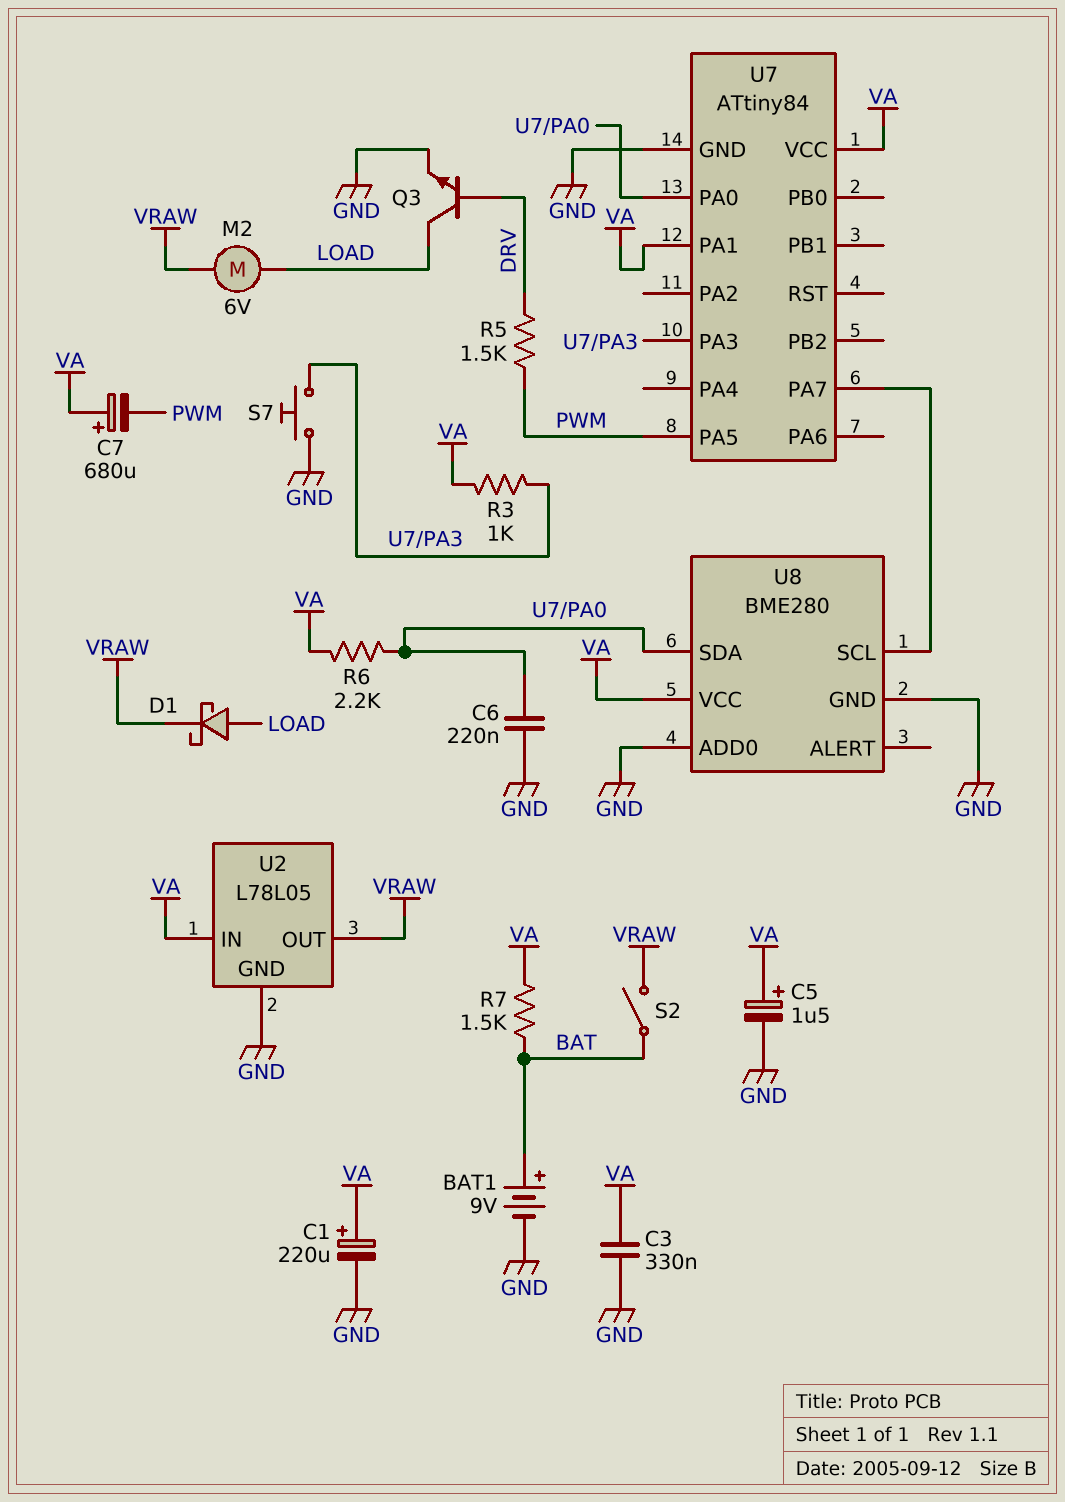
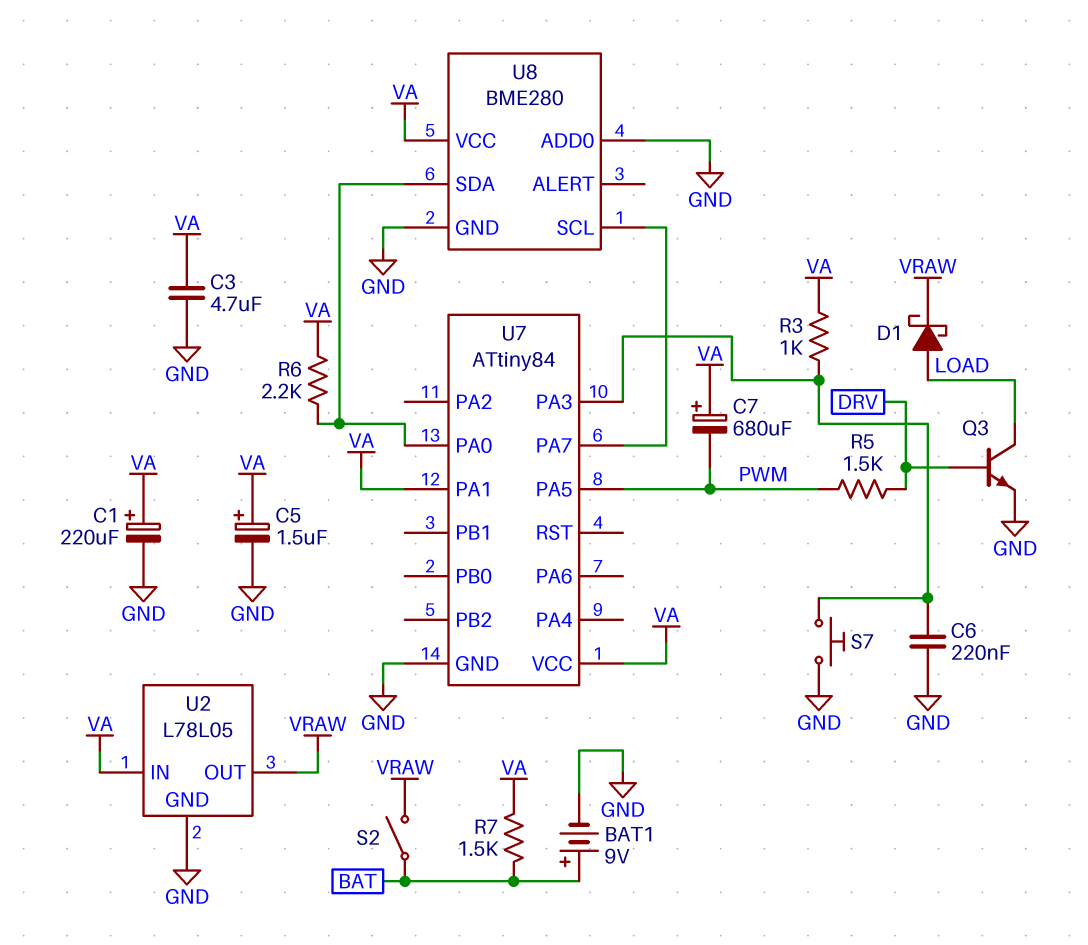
C3: 330nF (GND, VA) -> 4.7uF (GND, VA)
C6: 220nF (GND, U7/PA0) -> 220nF (GND, U7/PA3)
M2: motor 6V (LOAD, VRAW) -> none

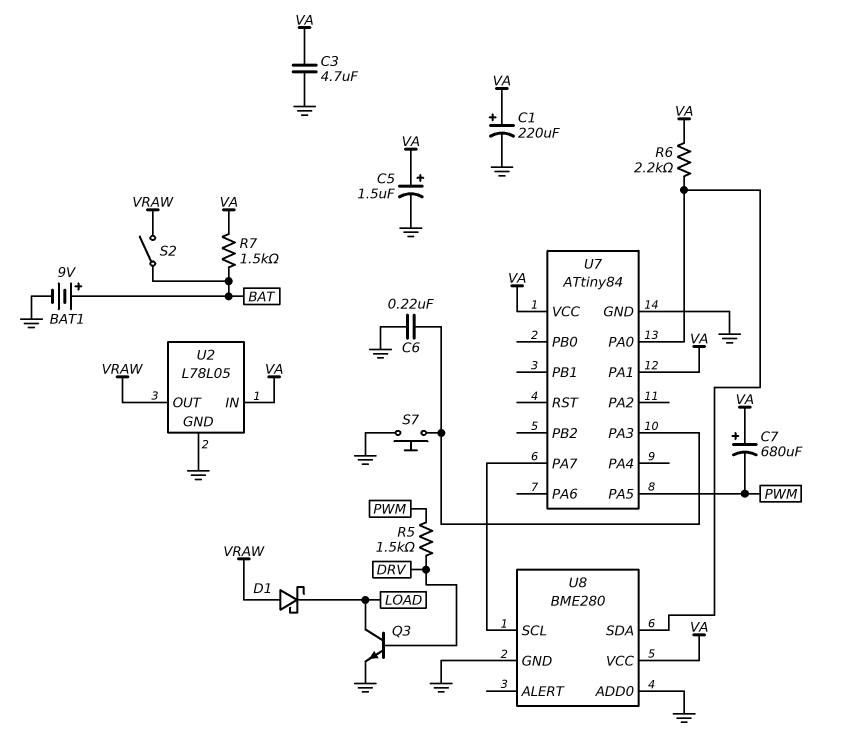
D1: schottky (A LOAD, K VRAW) -> schottky (A VRAW, K LOAD)
R3: 1k (U7/PA3, VA) -> none

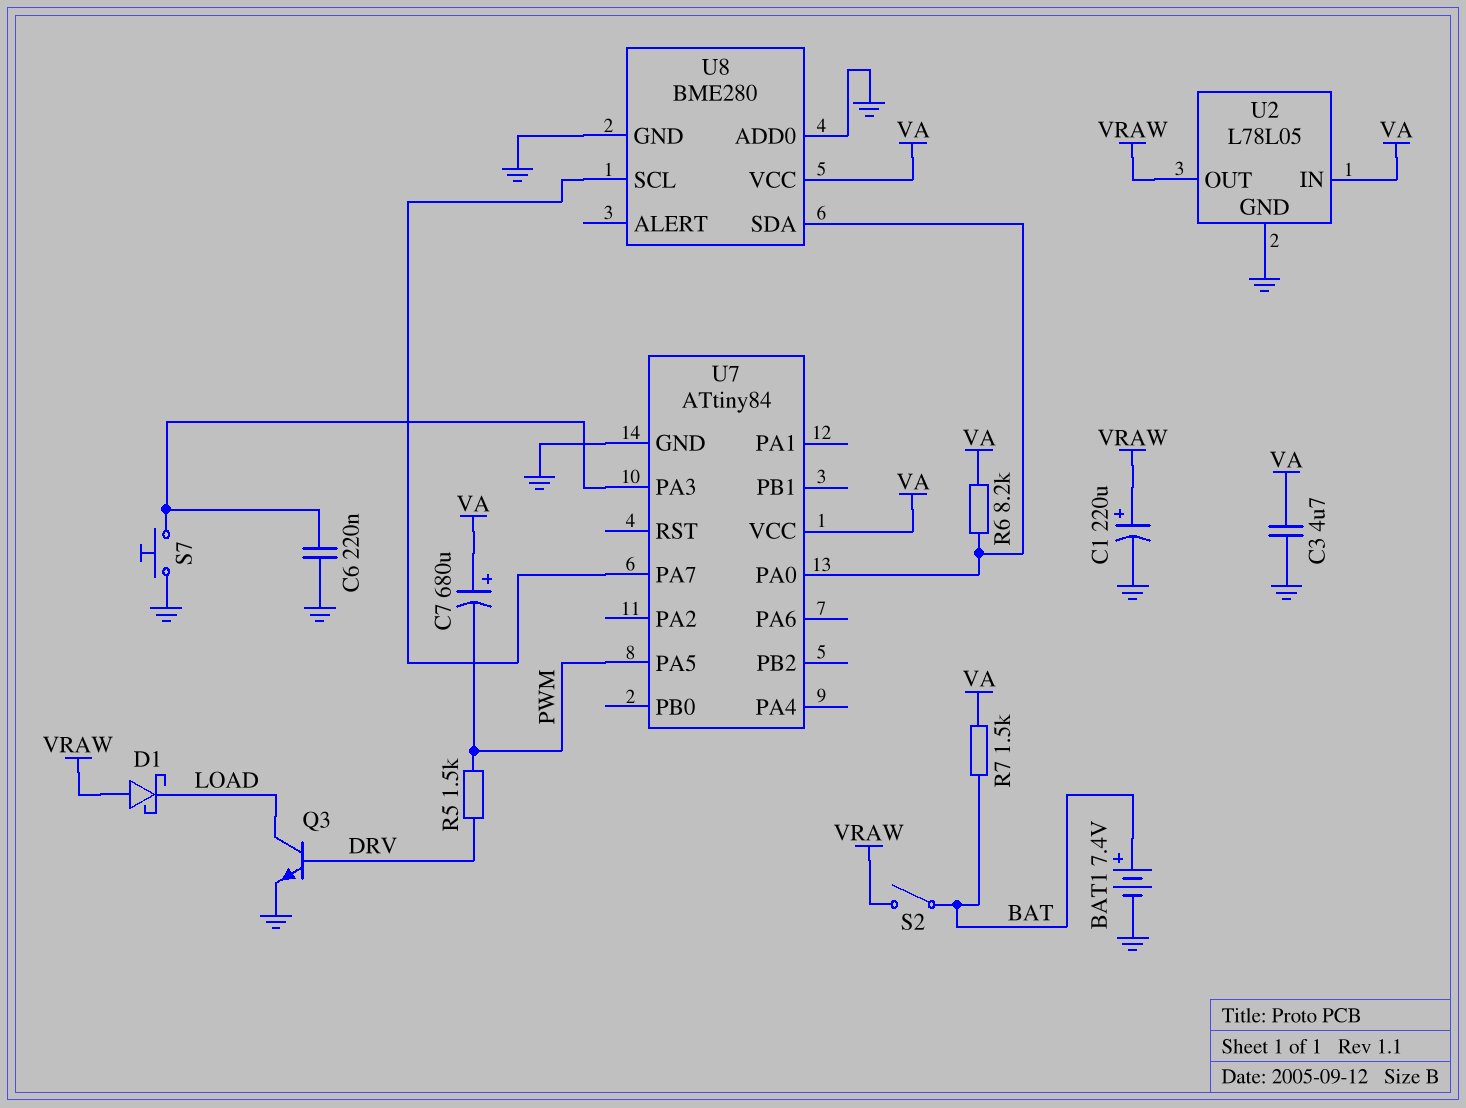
BAT1: 9V (plus BAT, minus GND) -> 7.4V (plus BAT, minus GND)
C1: 220uF (plus VA, minus GND) -> 220uF (plus VRAW, minus GND)
C5: 1.5uF (plus VA, minus GND) -> none
R6: 2.2k (U7/PA0, VA) -> 8.2k (U7/PA0, VA)
U7 pin PA1: VA -> none

